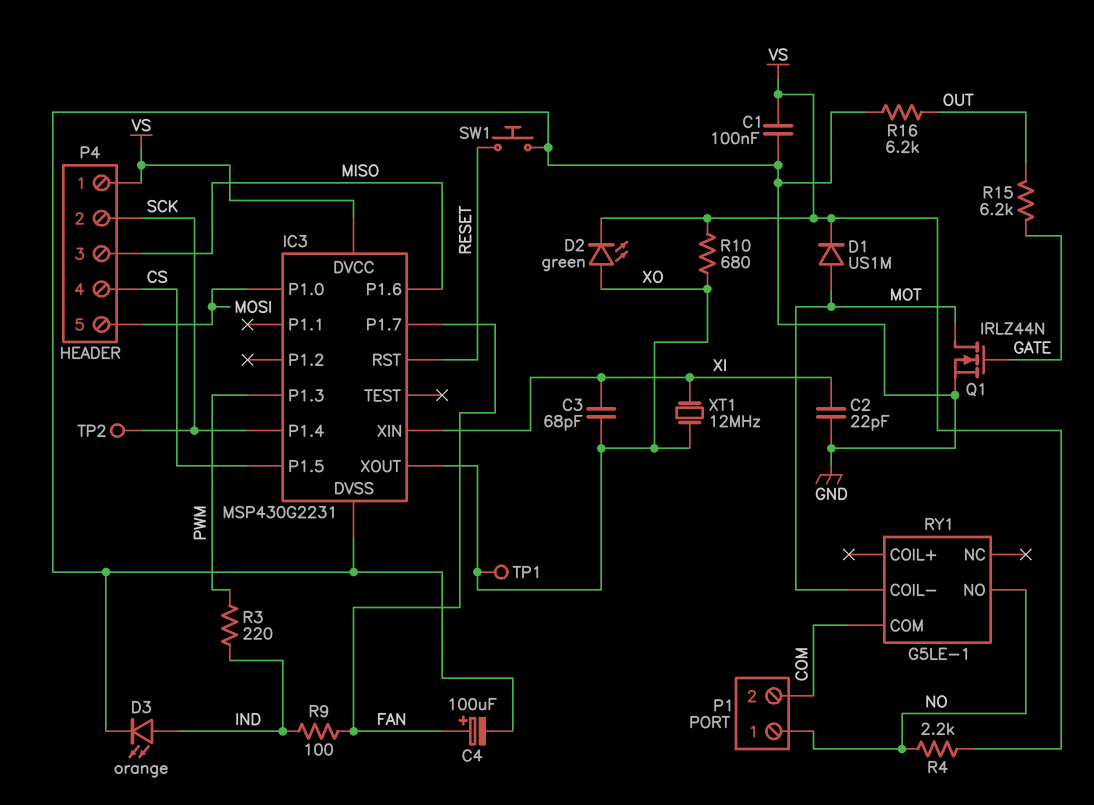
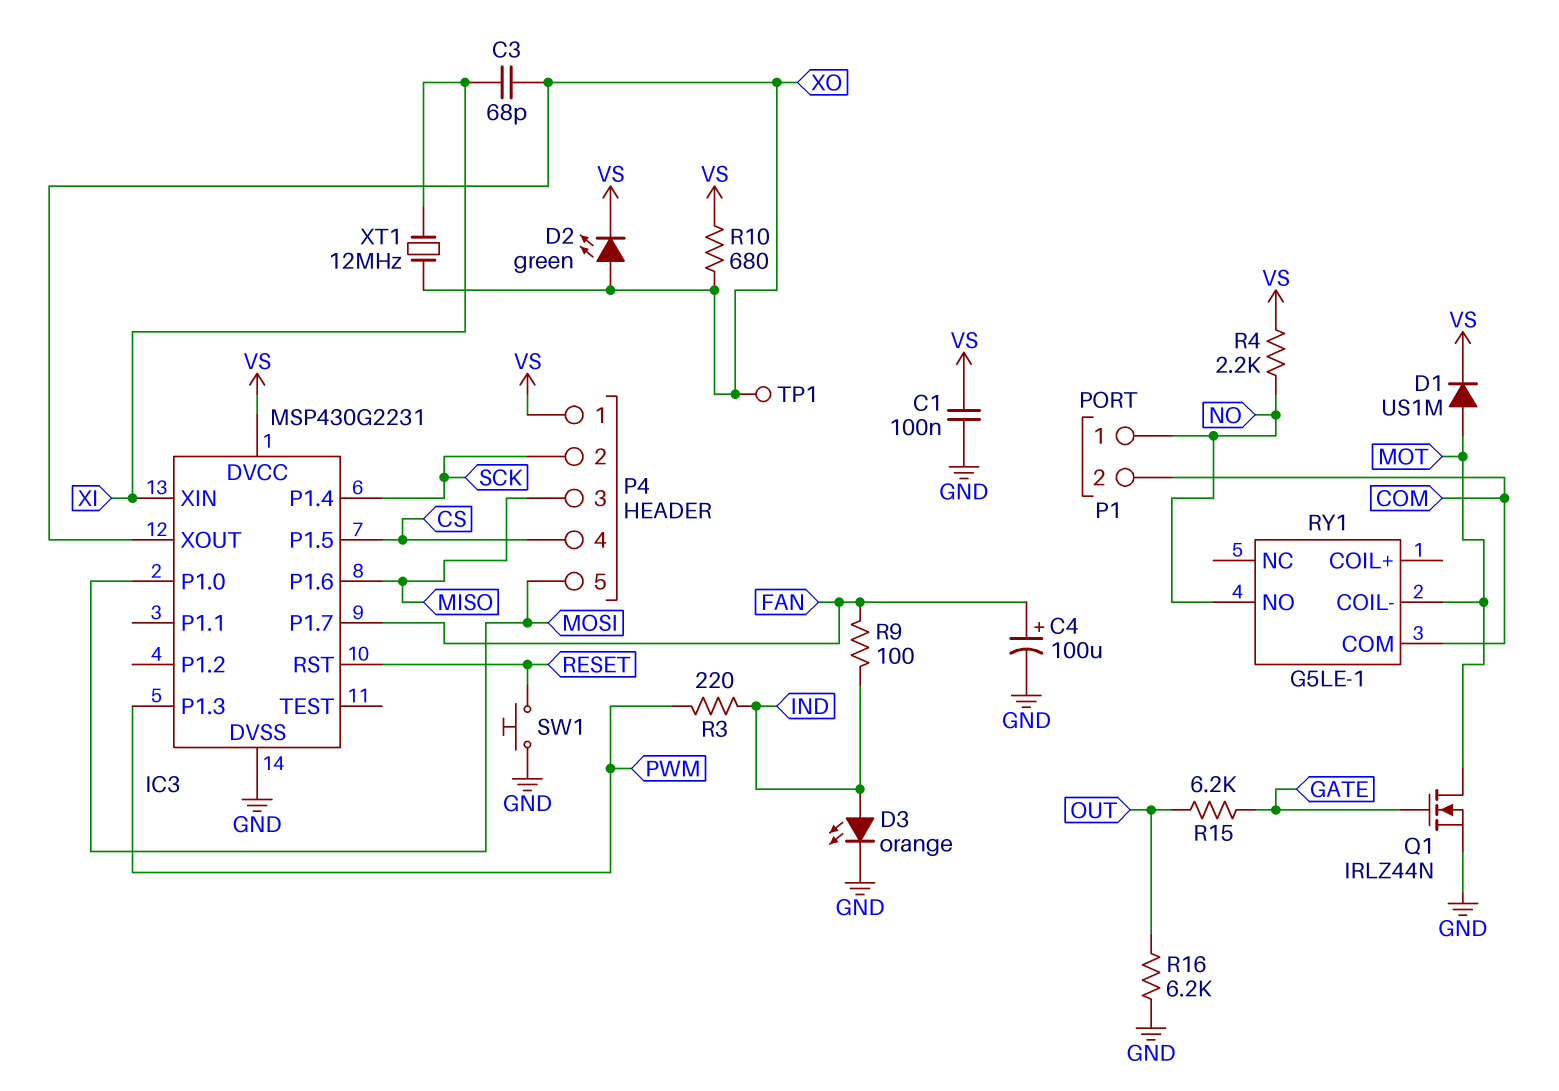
C2: 22pF (GND, XI) -> none
TP2: test point (SCK) -> none

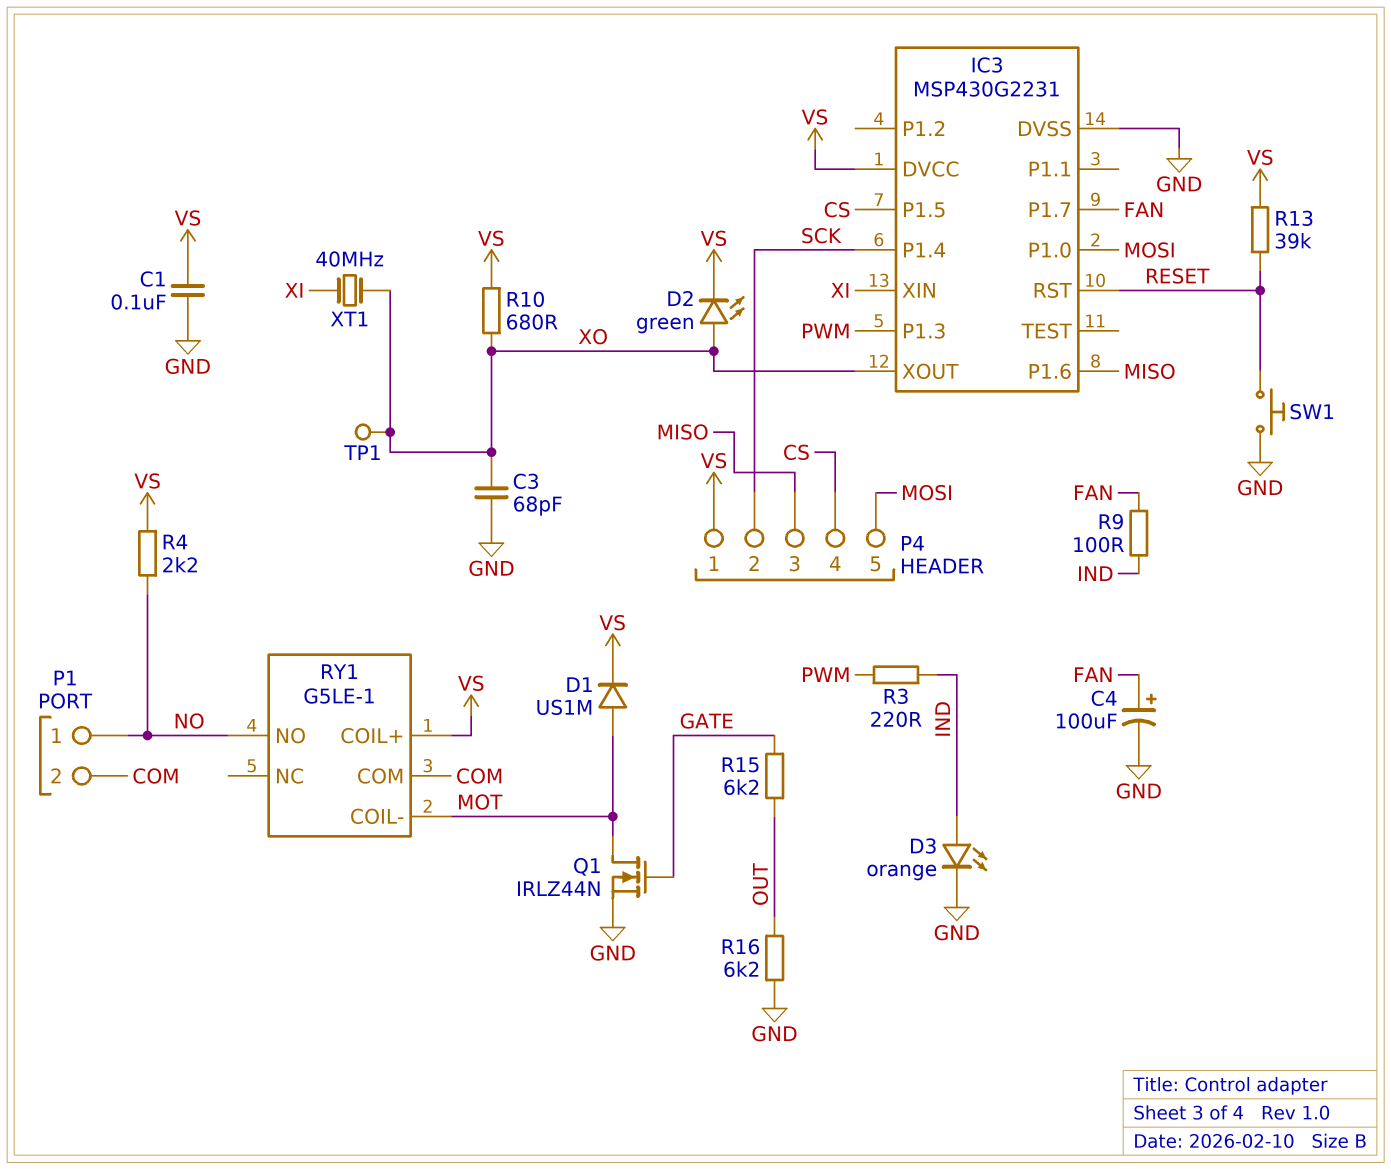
C3: 68pF (XI, XO) -> 68pF (GND, XO)
R13: none -> 39k (RESET, VS)
RY1 pin COIL+: none -> VS
XT1: 12MHz (XI, XO) -> 40MHz (XI, XO)

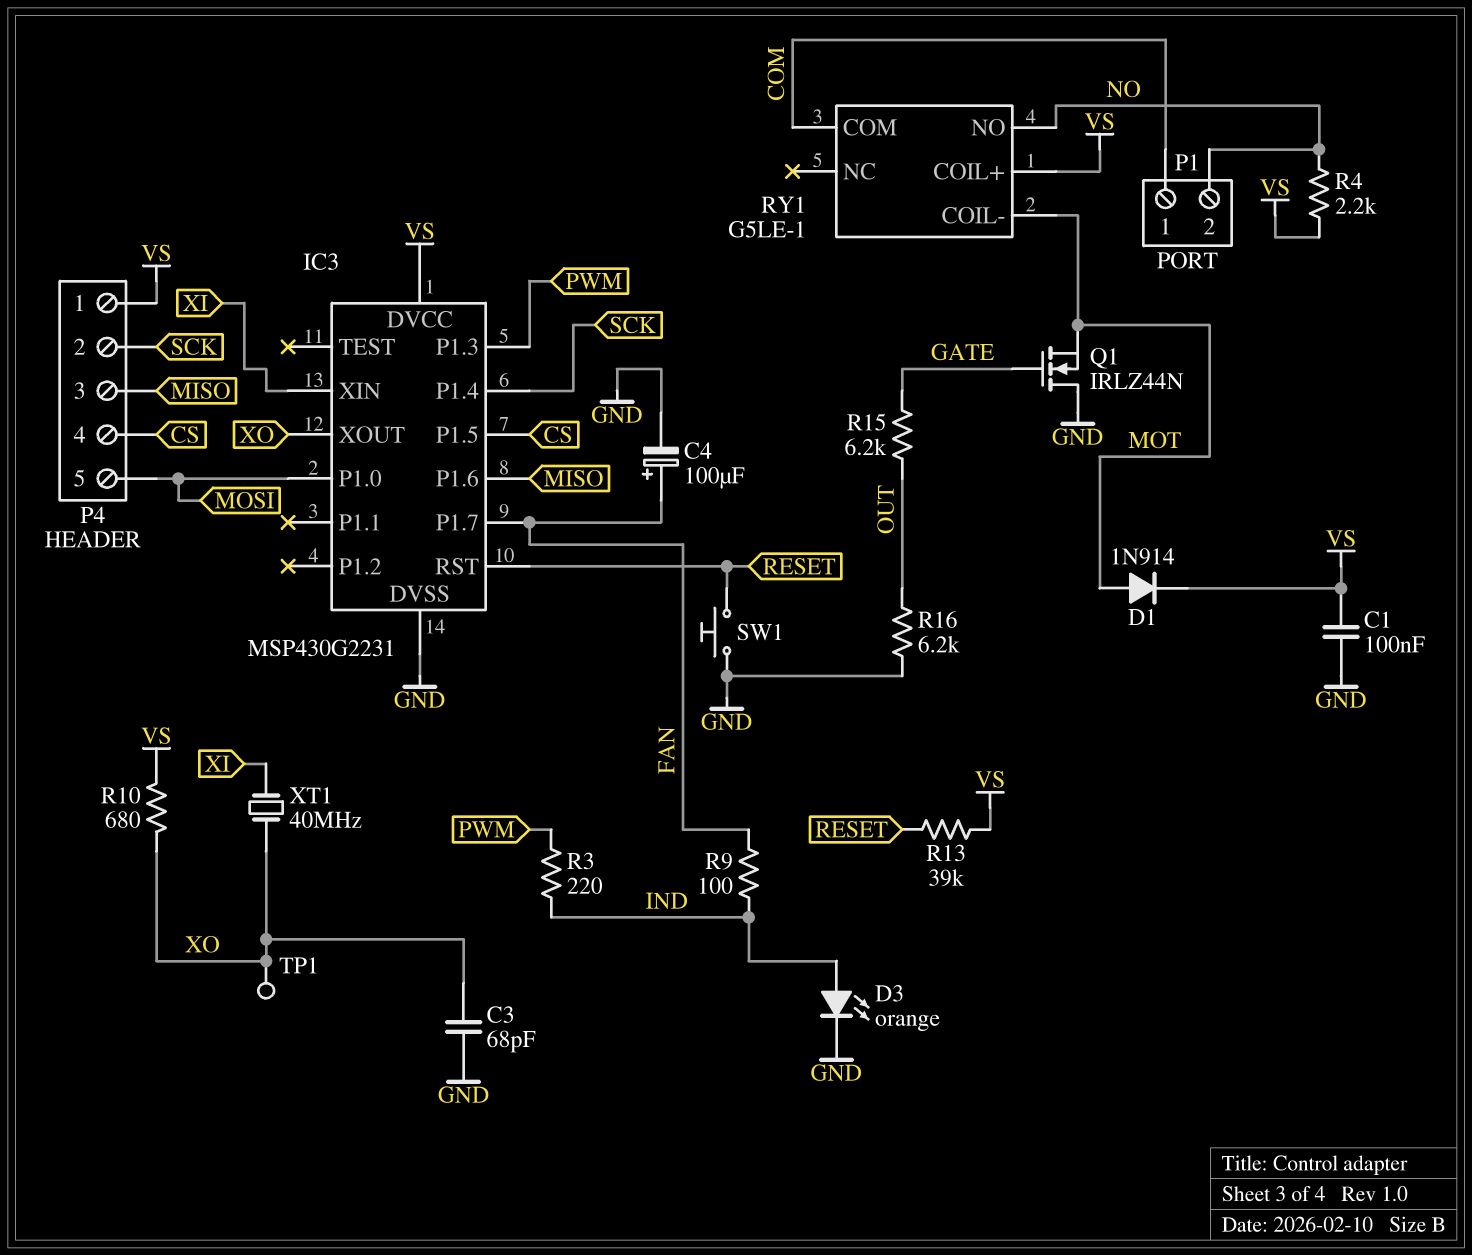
D1: diode US1M (A MOT, K VS) -> diode 1N914 (A MOT, K VS)
D2: LED green (A XO, K VS) -> none
P1 pin 1: NO -> COM
P1 pin 2: COM -> NO
Q1: NMOS IRLZ44N (G GATE, D MOT, S GND) -> NMOS IRLZ44N (G GATE, D GND, S MOT)

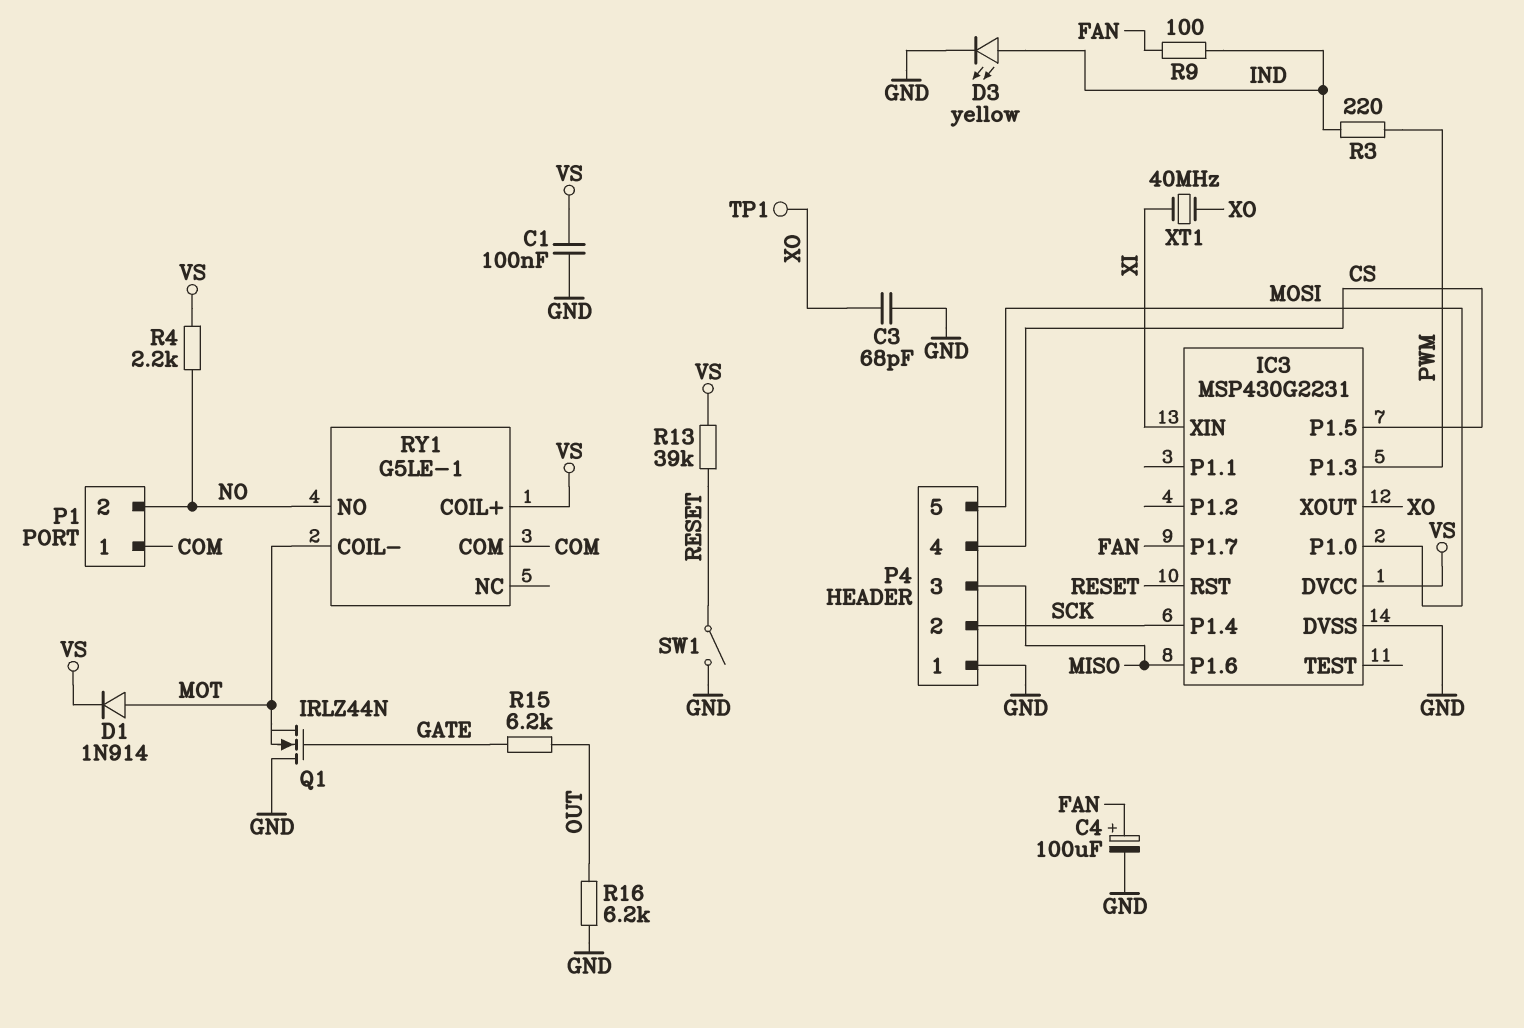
D3: LED orange (A IND, K GND) -> LED yellow (A IND, K GND)
P4 pin 1: VS -> GND
R10: 680 (VS, XO) -> none
SW1: button (GND, RESET) -> switch (GND, RESET)

